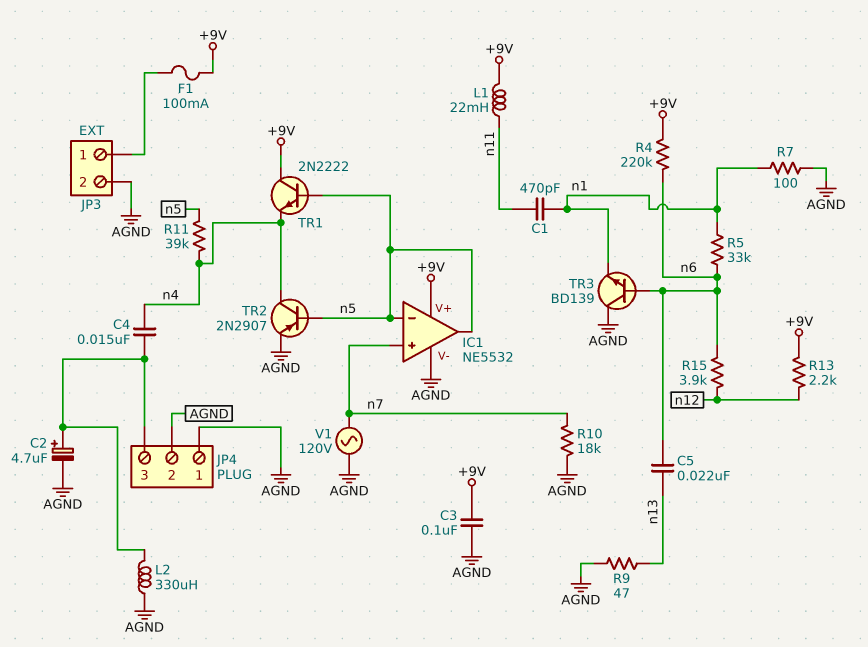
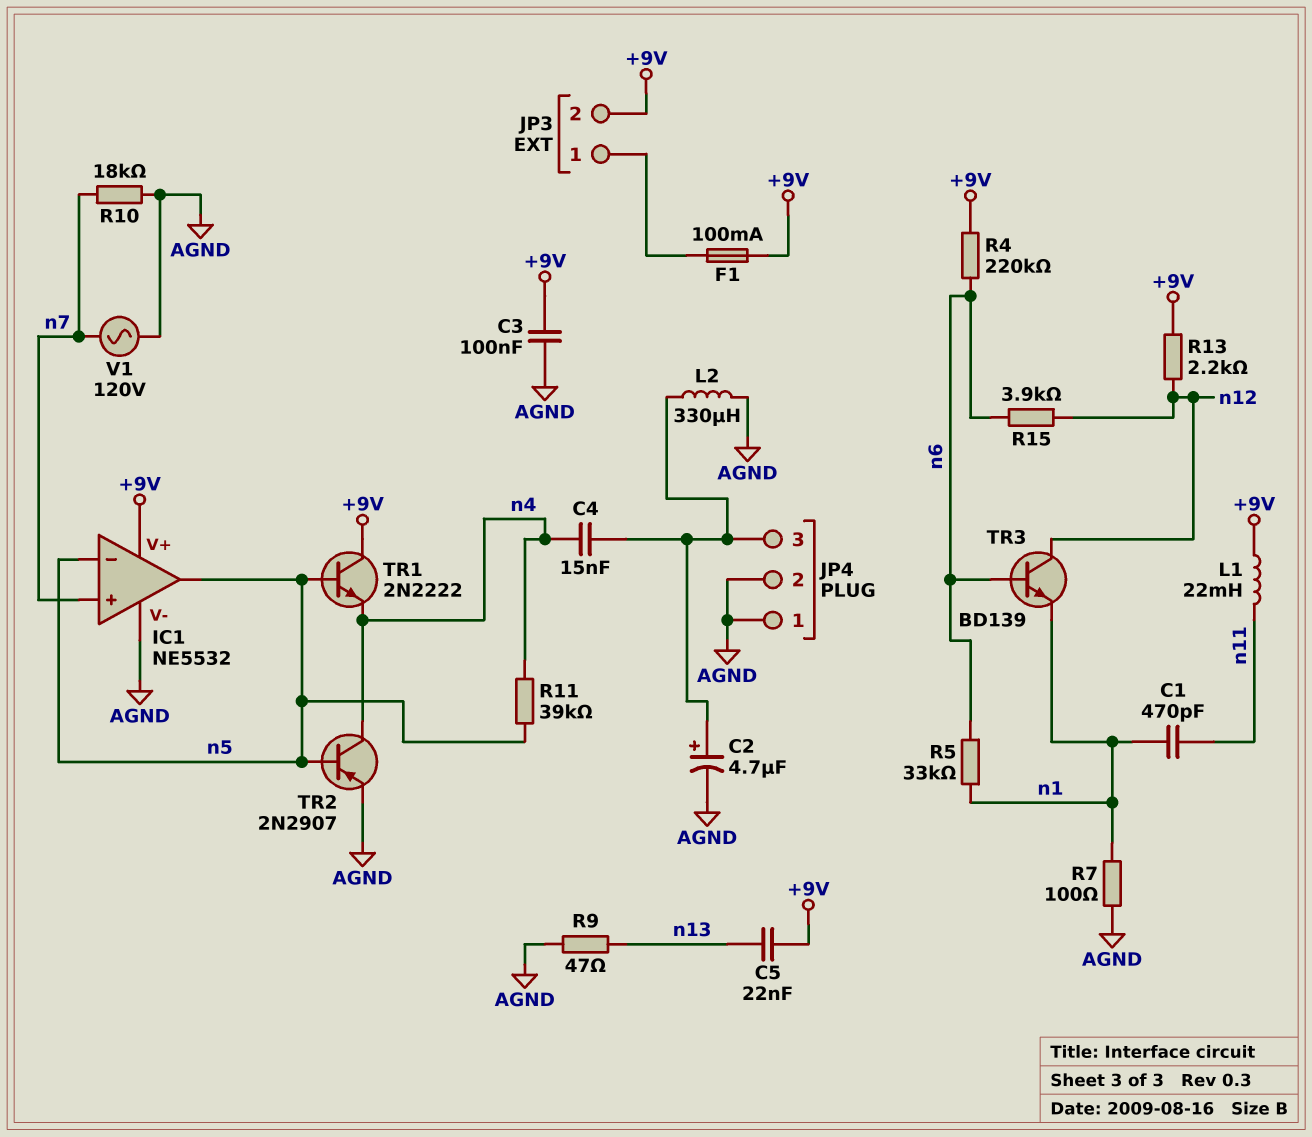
C5: 22nF (n6, n13) -> 22nF (+9V, n13)
JP3 pin 2: AGND -> +9V
TR3: NPN BD139 (B n6, C AGND, E n1) -> NPN BD139 (B n6, C n12, E n1)

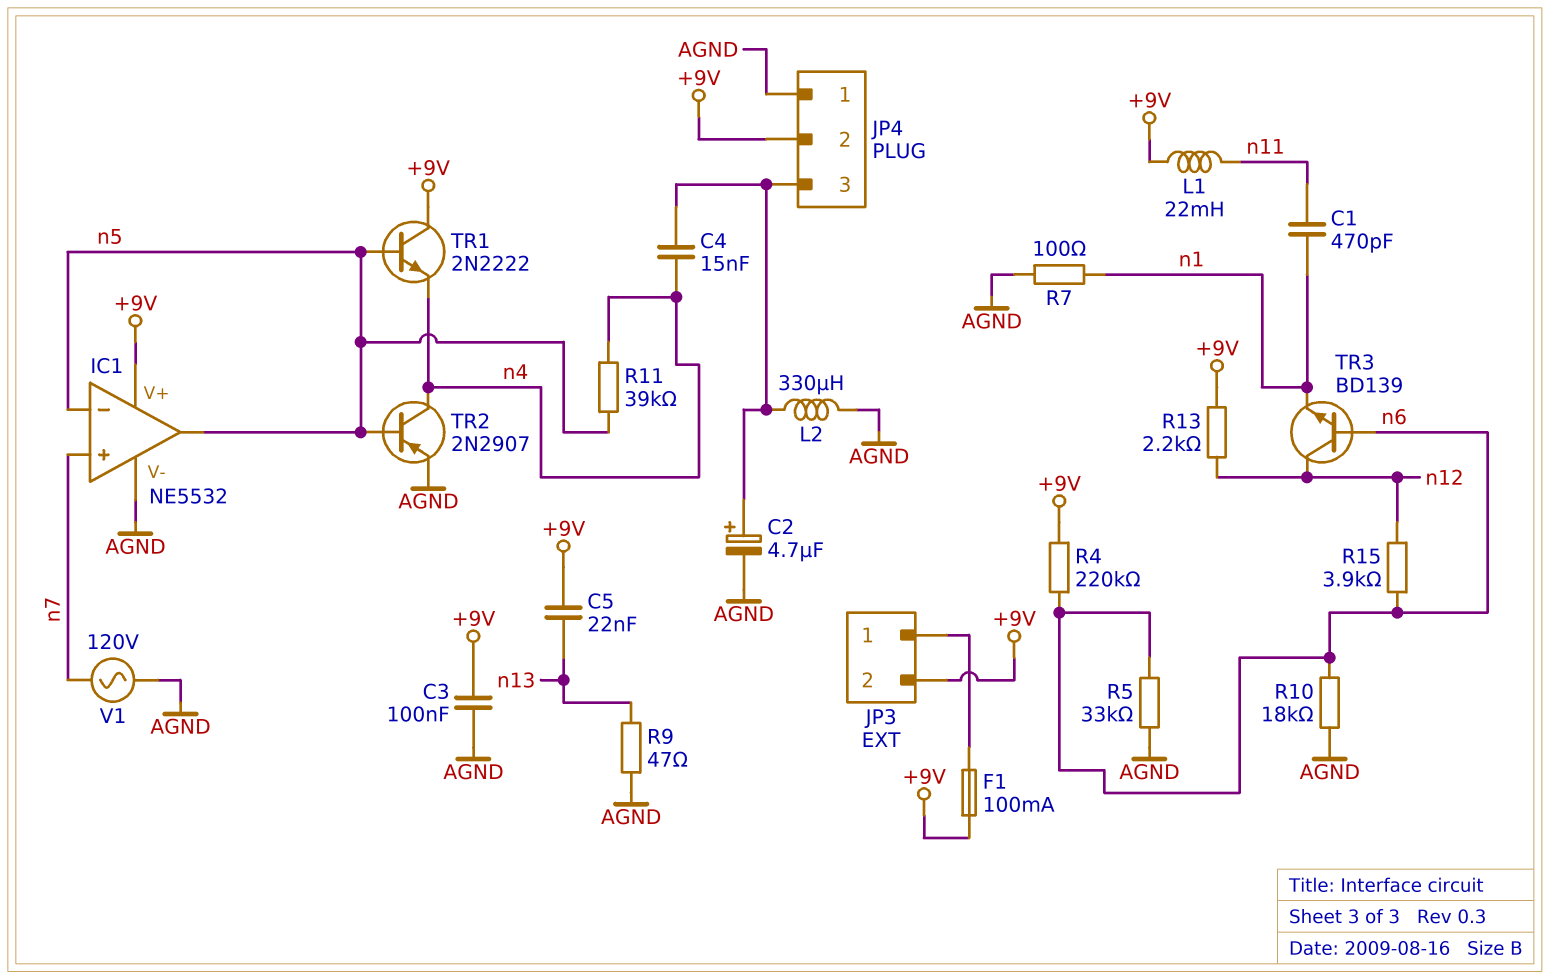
JP4 pin 2: AGND -> +9V
R5: 33k (n1, n6) -> 33k (AGND, n6)
R10: 18k (AGND, n7) -> 18k (AGND, n6)

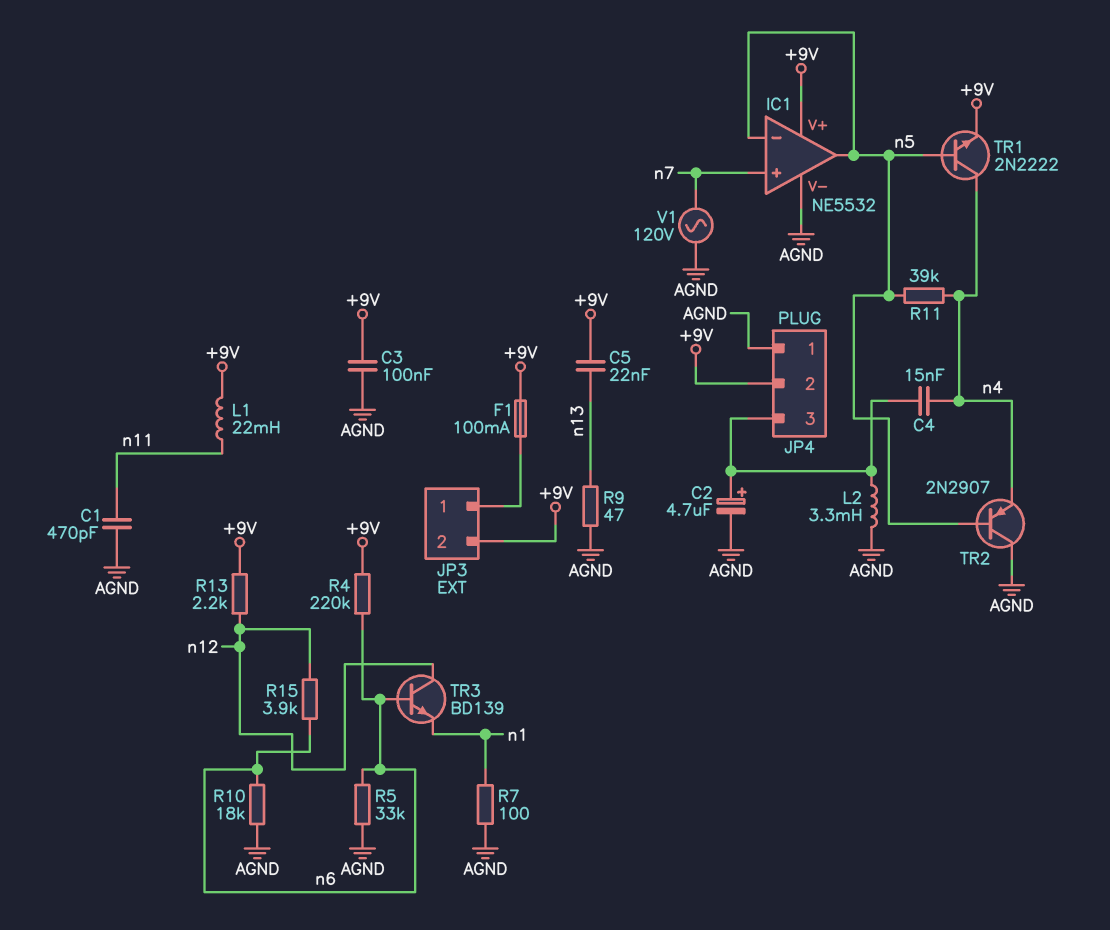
C1: 470pF (n1, n11) -> 470pF (AGND, n11)
L2: 330uH (AGND, JP4/3) -> 3.3mH (AGND, JP4/3)
TR1: NPN 2N2222 (B n5, C +9V, E n4) -> NPN 2N2222 (B n5, C n4, E +9V)
TR2: PNP 2N2907 (B n5, C n4, E AGND) -> PNP 2N2907 (B n5, C AGND, E n4)

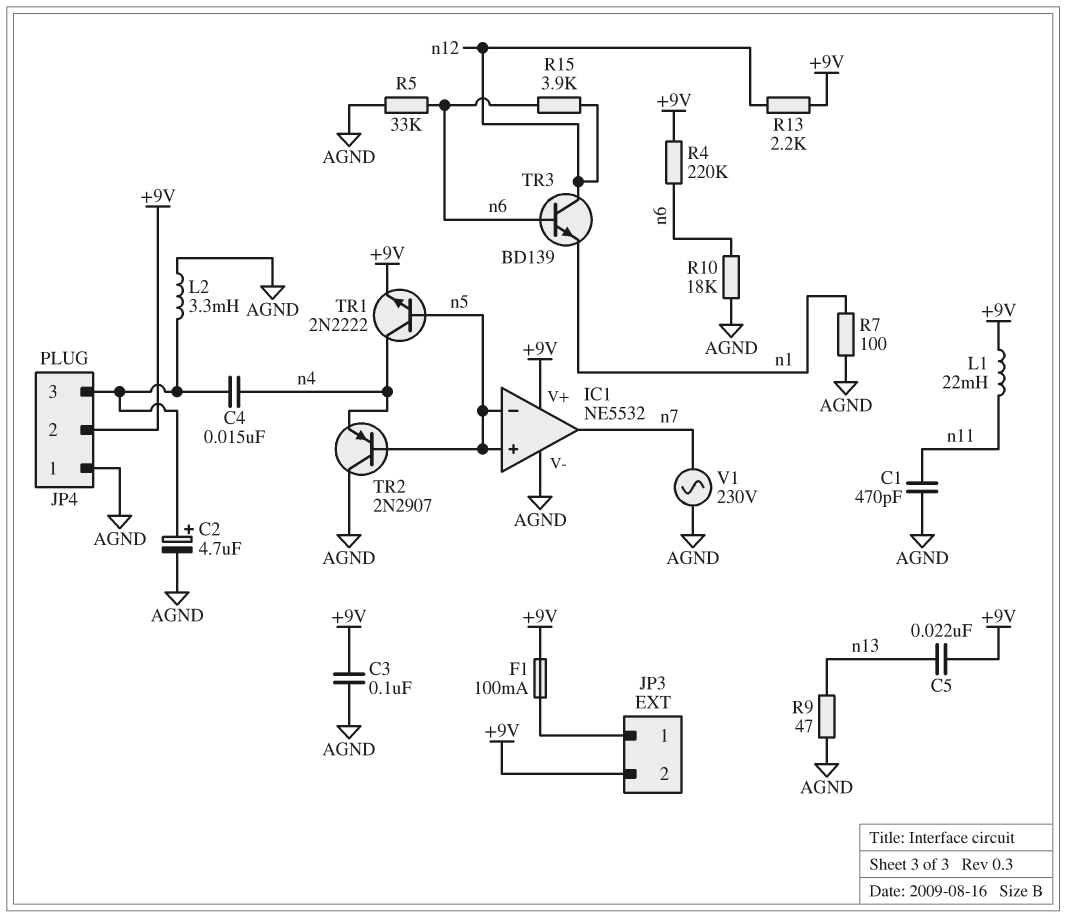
IC1 pin in+: n7 -> n5
IC1 pin out: n5 -> n7
R11: 39k (n4, n5) -> none
V1: AC 120V (AGND, n7) -> AC 230V (AGND, n7)

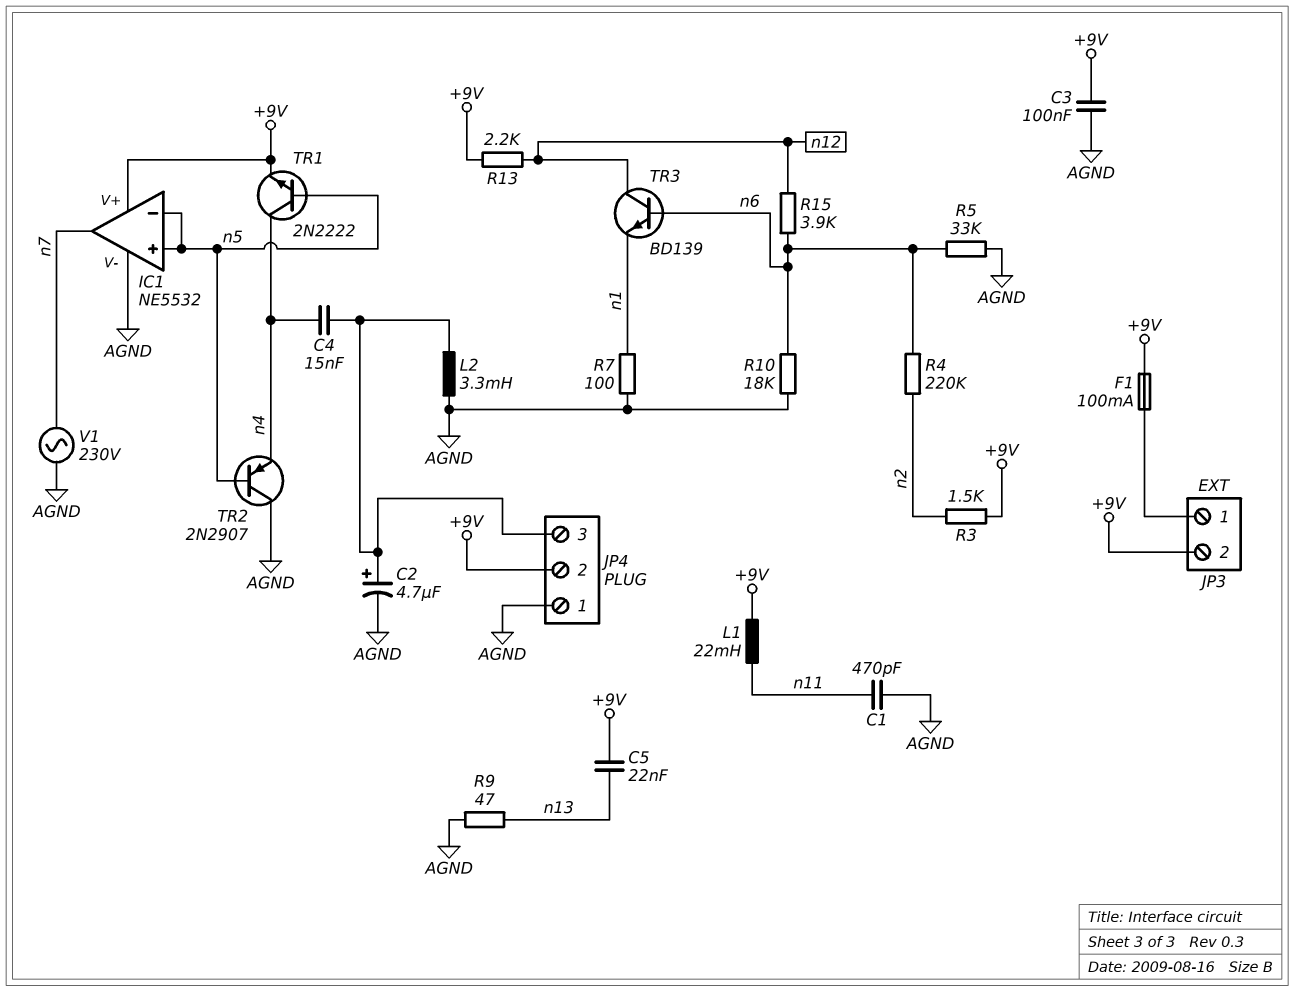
R3: none -> 1.5k (+9V, n2)
R4: 220k (+9V, n6) -> 220k (n2, n6)

